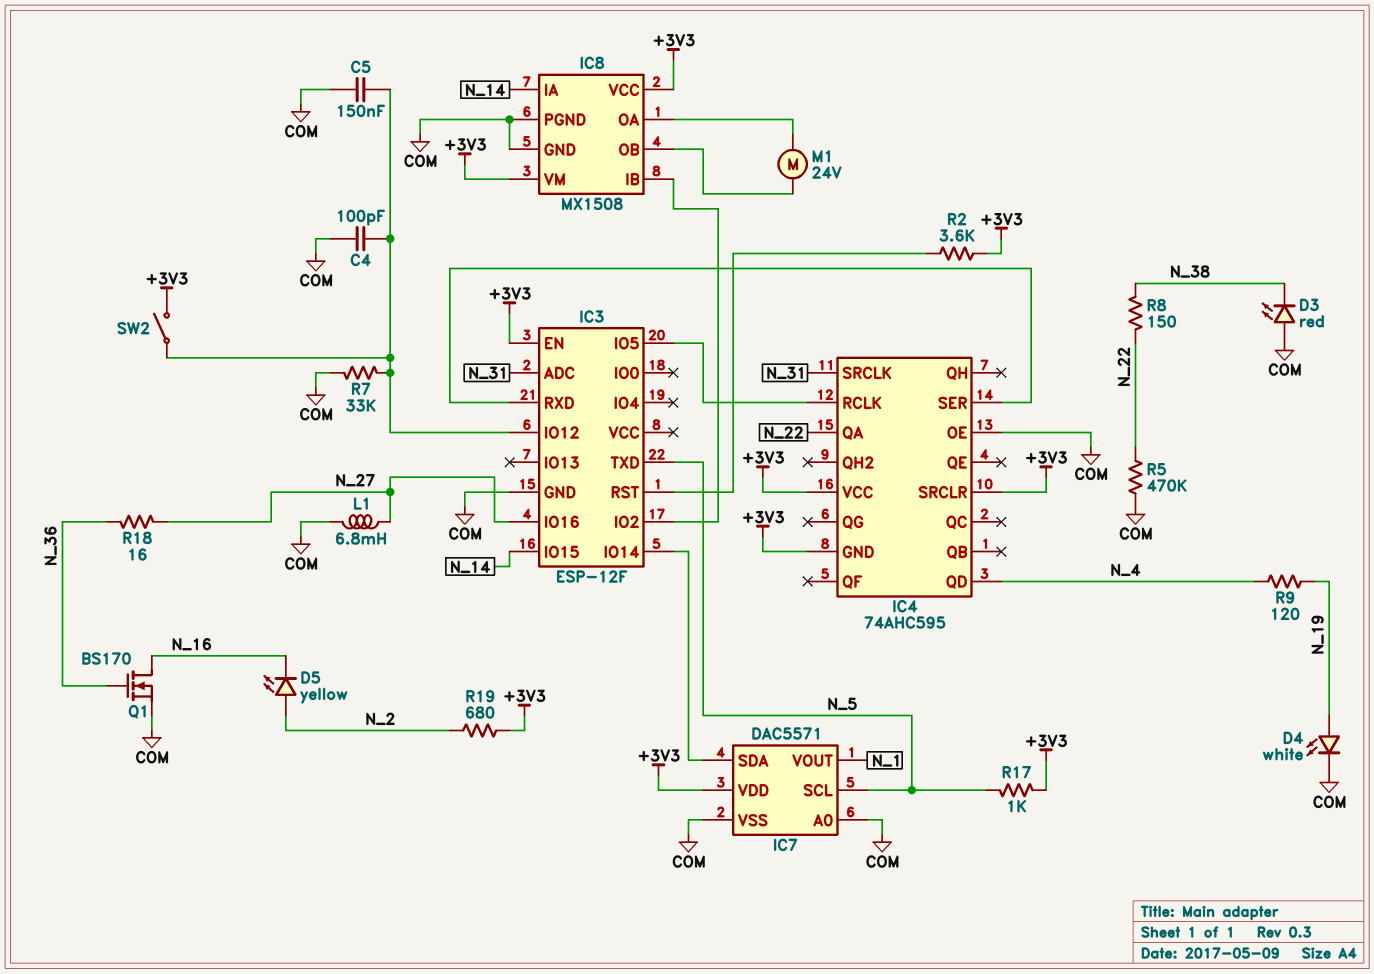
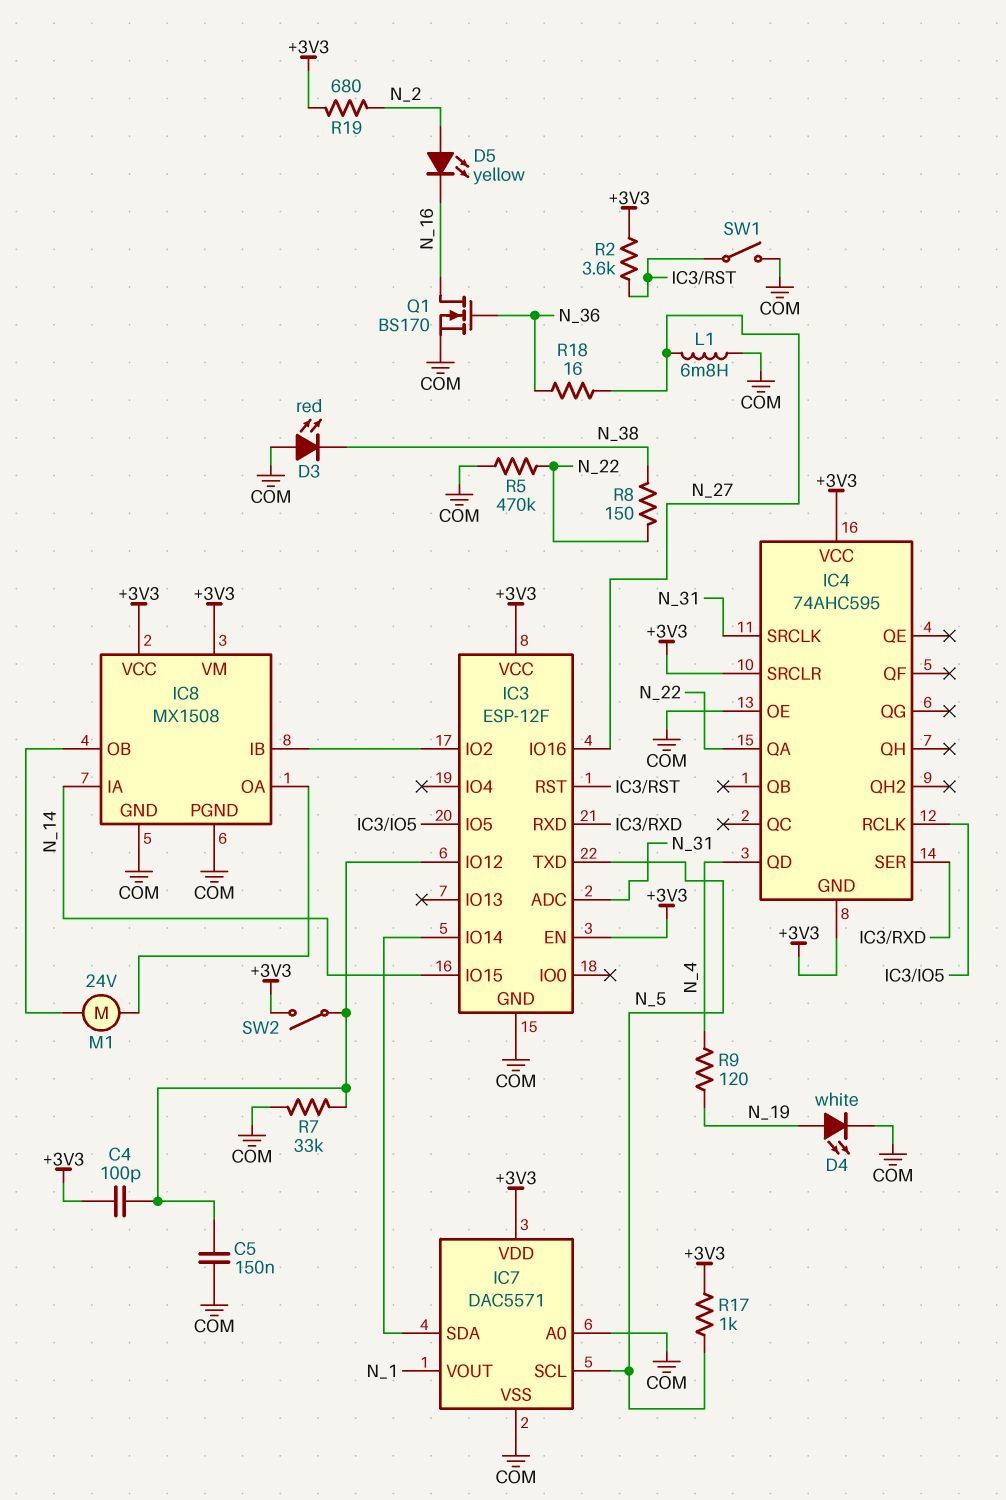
C4: 100pF (COM, IC3/IO12) -> 100pF (+3V3, IC3/IO12)
IC3 pin VCC: none -> +3V3
SW1: none -> switch (COM, IC3/RST)

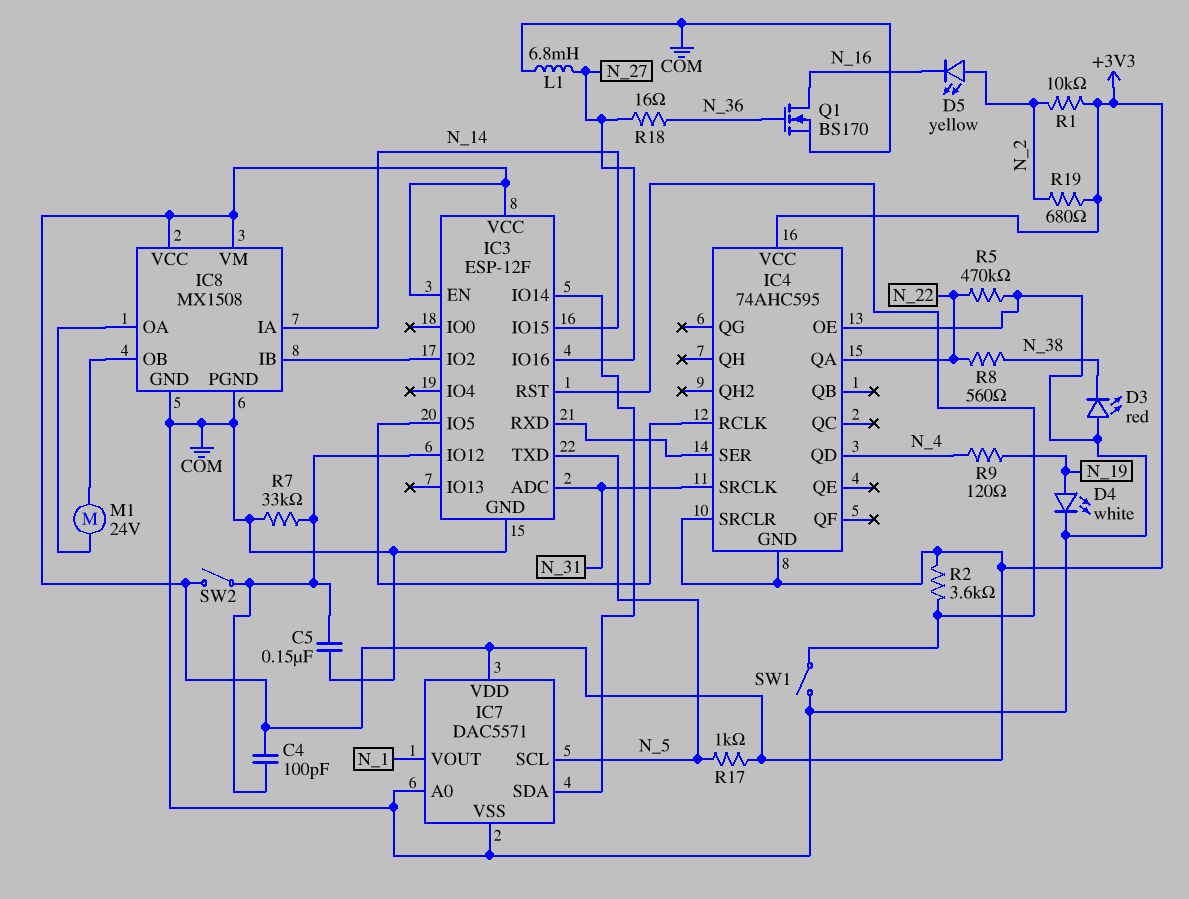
R1: none -> 10k (+3V3, N_2)
R8: 150 (N_22, N_38) -> 560 (N_22, N_38)

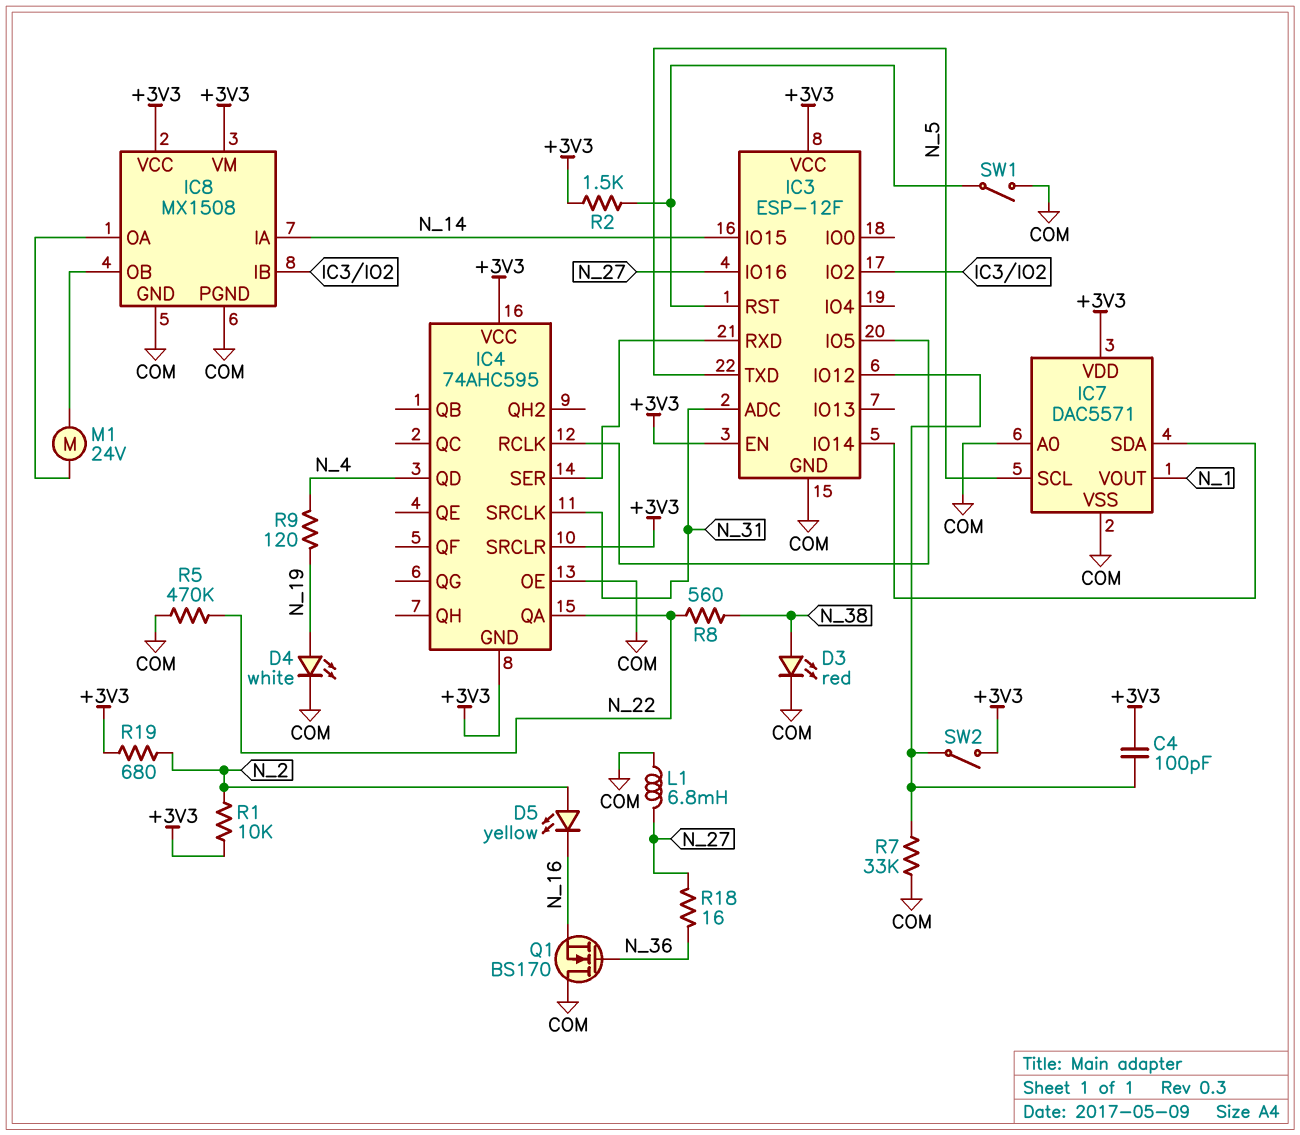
C5: 150nF (COM, IC3/IO12) -> none
D3: LED red (A COM, K N_38) -> LED red (A N_38, K COM)
Q1: NMOS BS170 (G N_36, D N_16, S COM) -> NMOS BS170 (G N_36, D COM, S N_16)
R2: 3.6k (+3V3, IC3/RST) -> 1.5k (+3V3, IC3/RST)
R17: 1k (+3V3, N_5) -> none

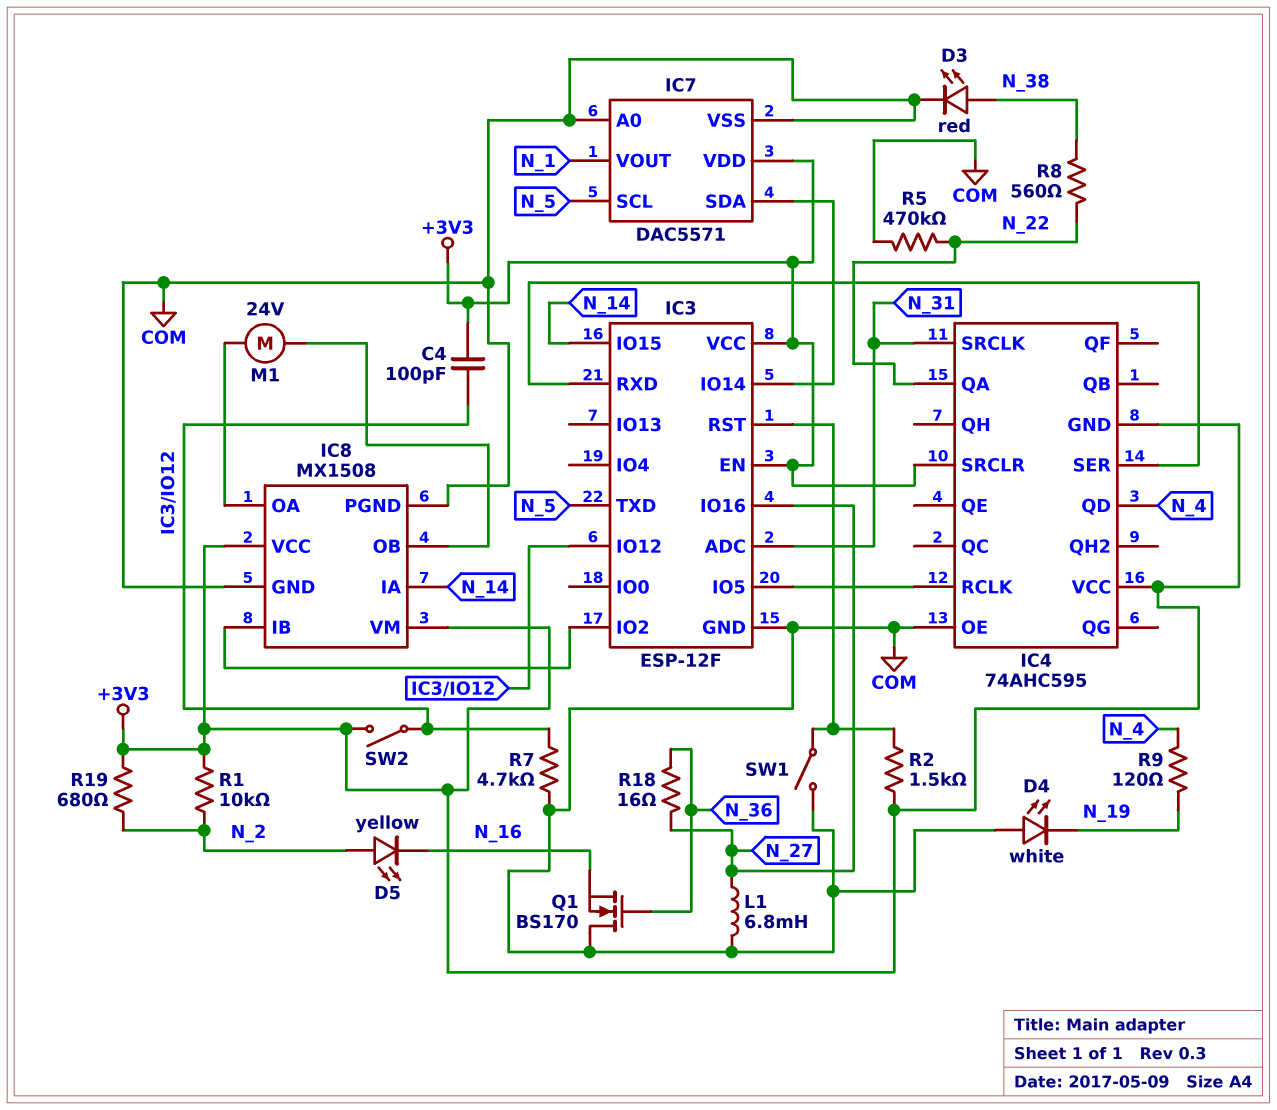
D4: LED white (A N_19, K COM) -> LED white (A COM, K N_19)
R7: 33k (COM, IC3/IO12) -> 4.7k (COM, IC3/IO12)

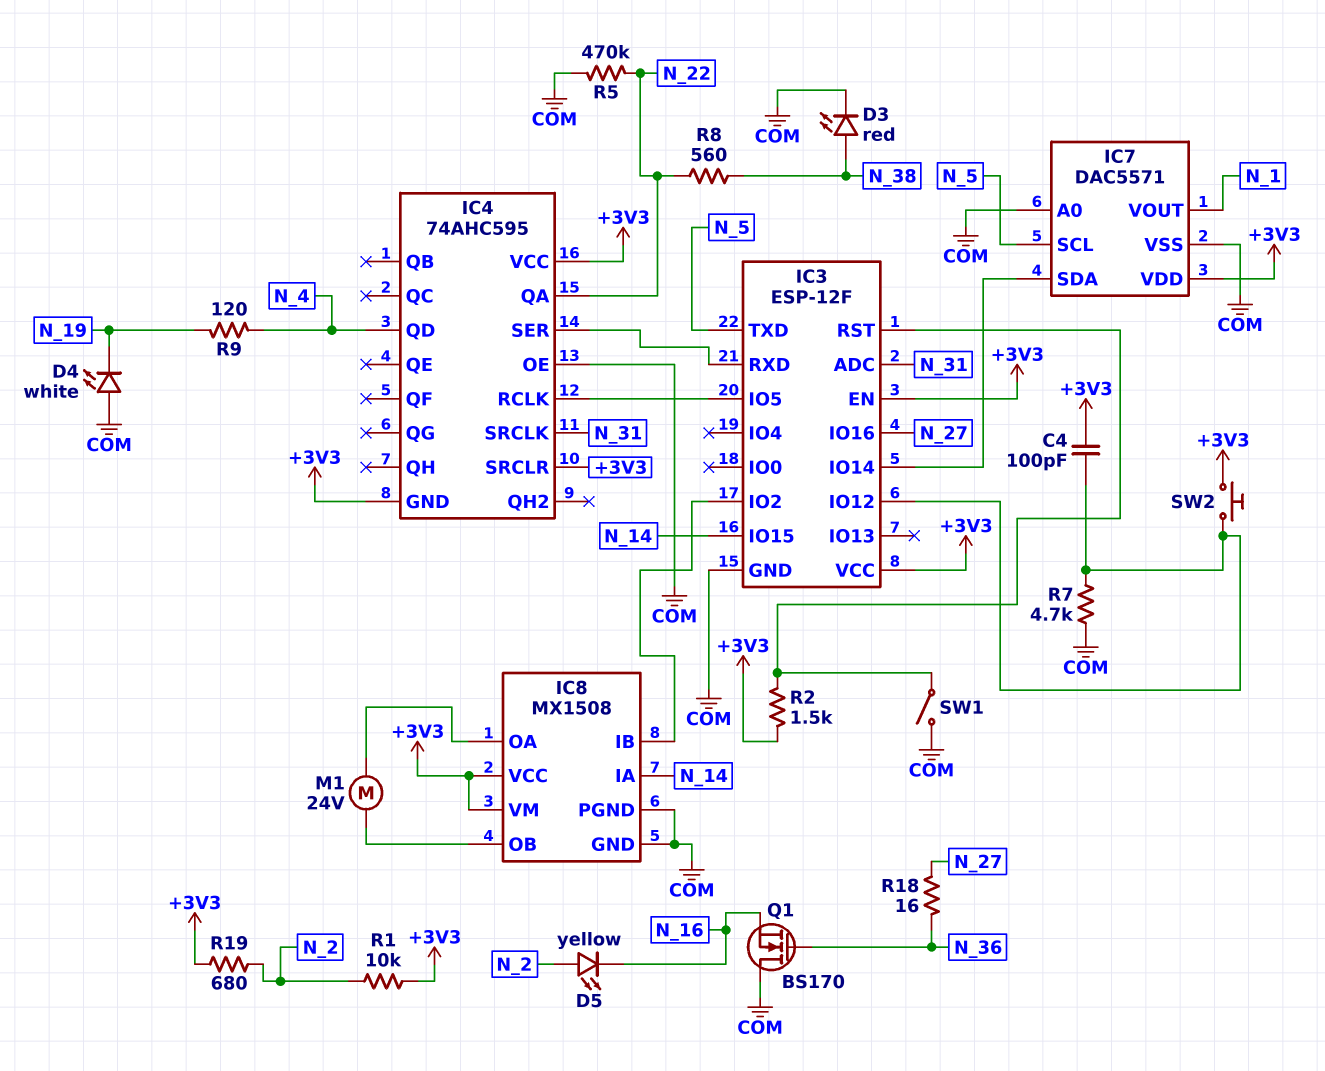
L1: 6.8mH (COM, N_27) -> none
SW2: switch (+3V3, IC3/IO12) -> button (+3V3, IC3/IO12)

